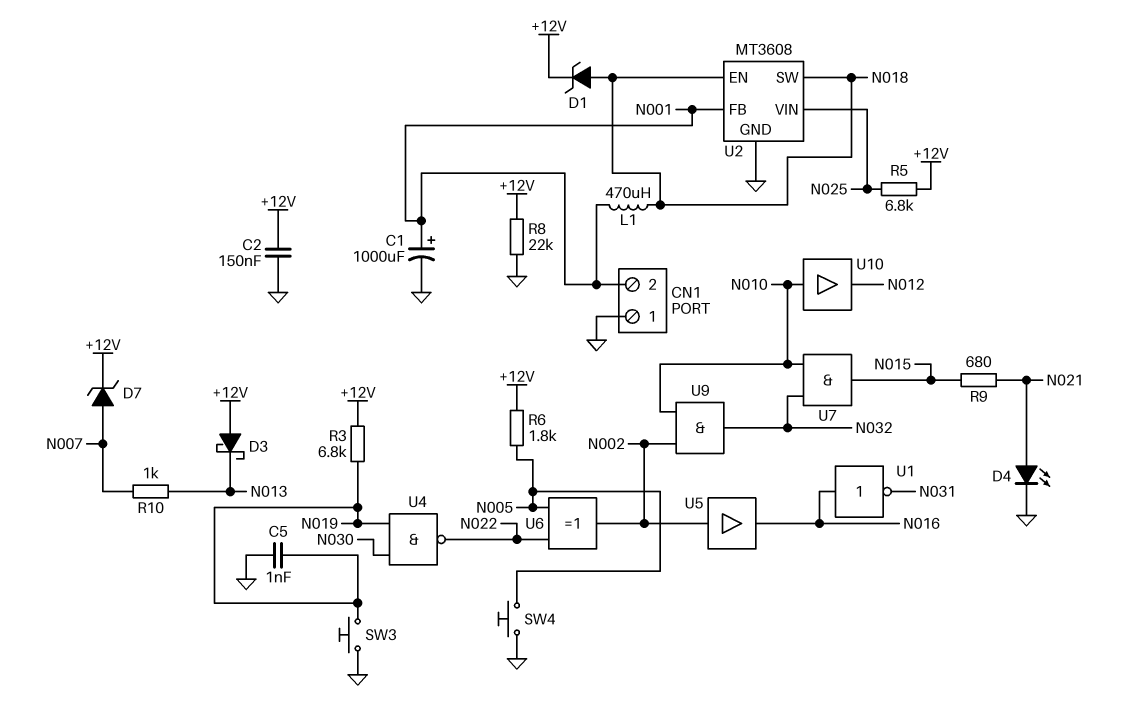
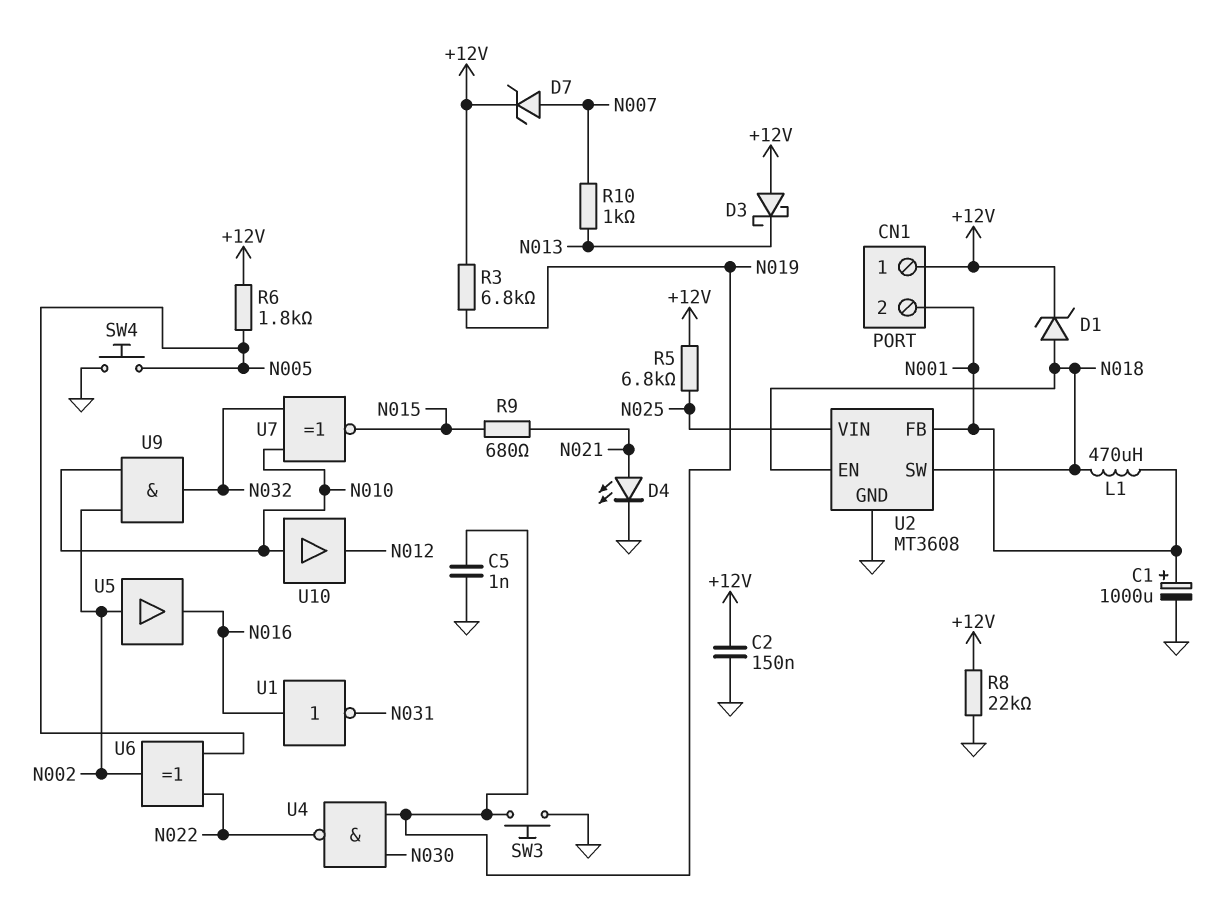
CN1 pin 1: GND -> +12V
U7: AND (in N010, in N032, out N015) -> XNOR (in N010, in N032, out N015)

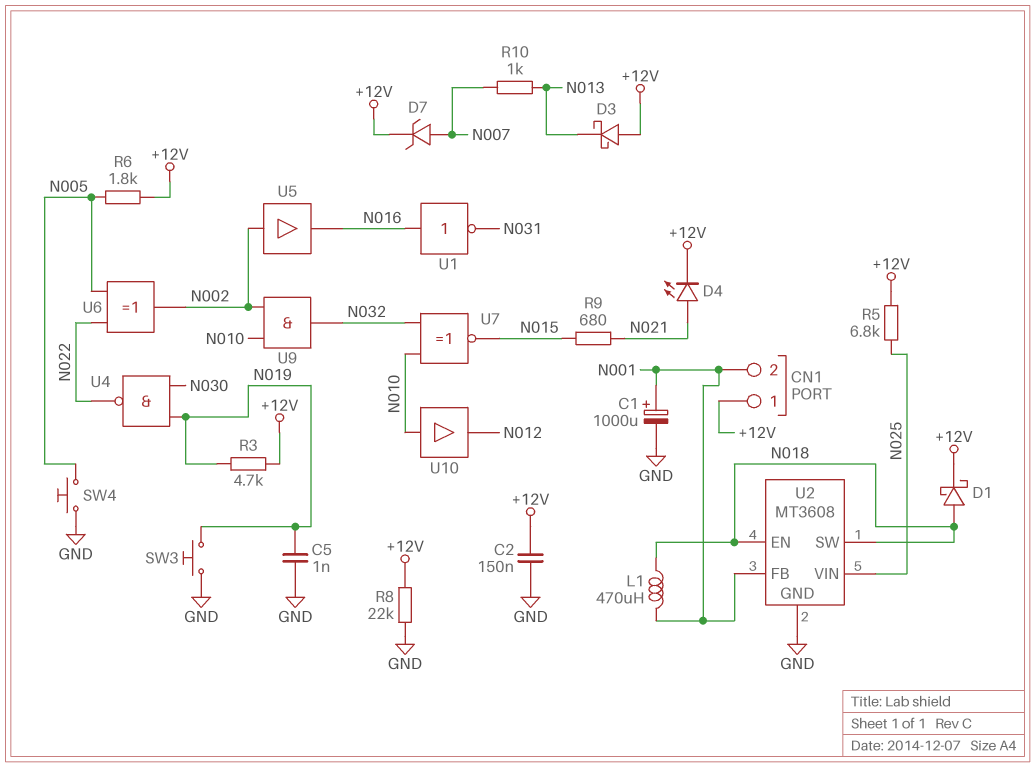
D1: zener (A N018, K +12V) -> schottky (A N018, K +12V)
D4: LED (A N021, K GND) -> LED (A N021, K +12V)
R3: 6.8k (+12V, N019) -> 4.7k (+12V, N019)

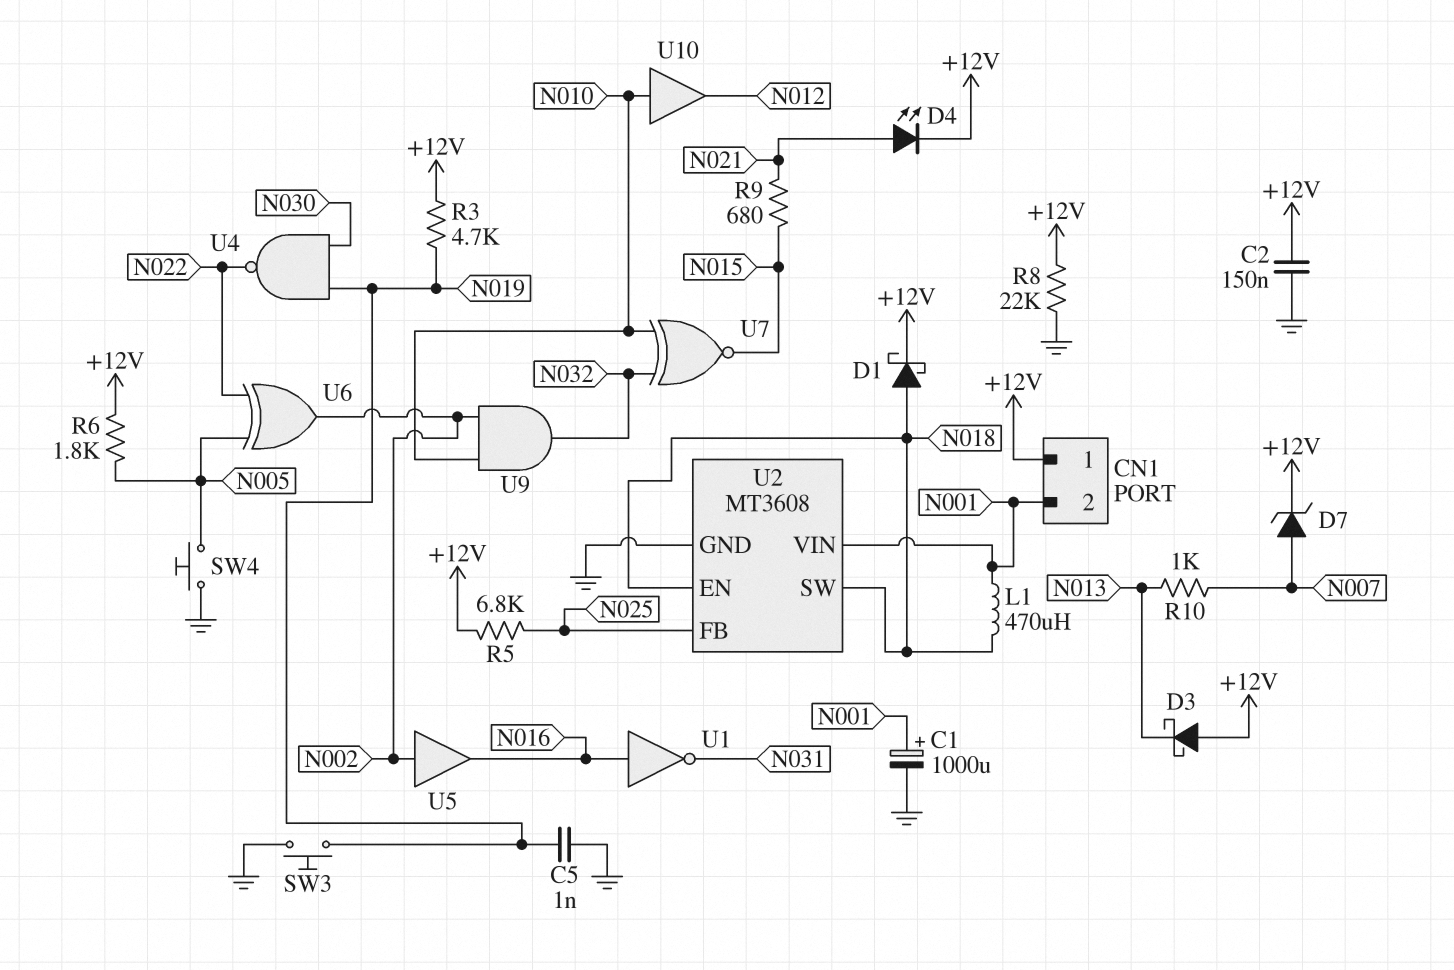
U2 pin FB: N001 -> N025
U2 pin VIN: N025 -> N001

